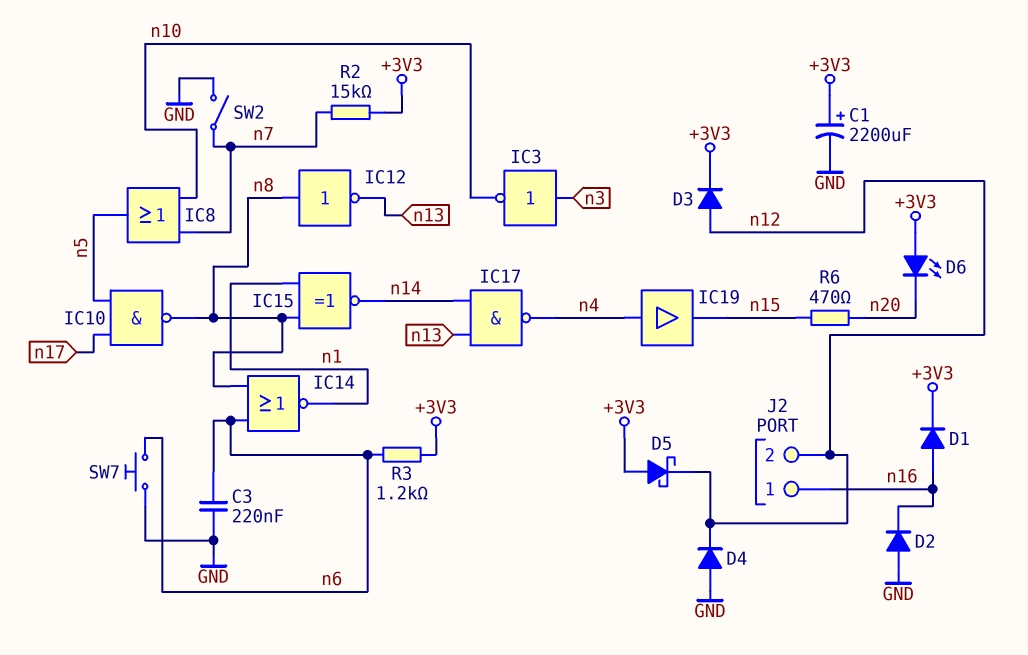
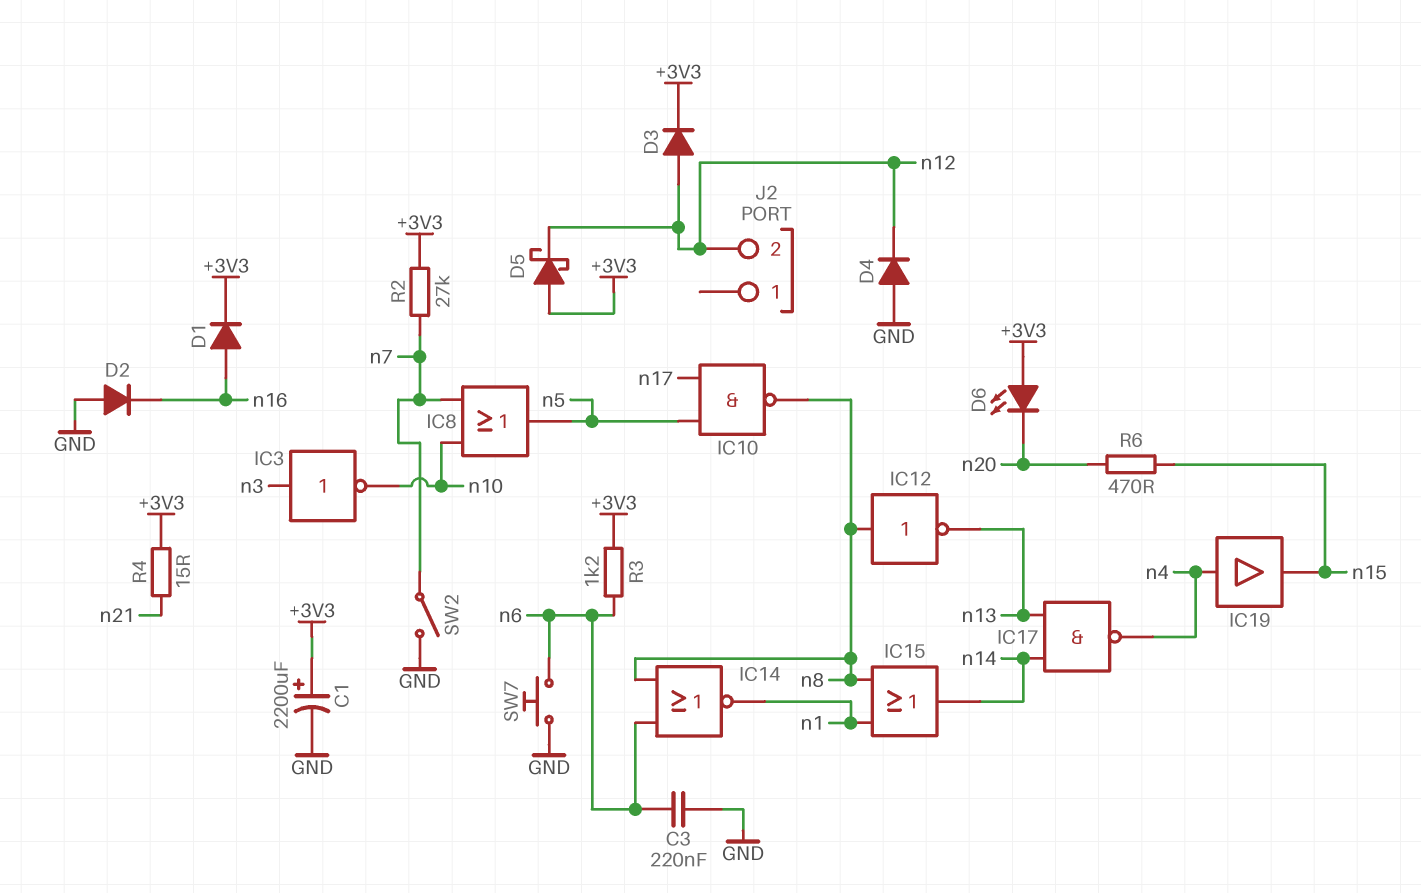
IC15: XNOR (in n1, in n8, out n14) -> OR (in n1, in n8, out n14)
J2 pin 1: n16 -> none
R2: 15k (+3V3, n7) -> 27k (+3V3, n7)
R4: none -> 15 (+3V3, n21)

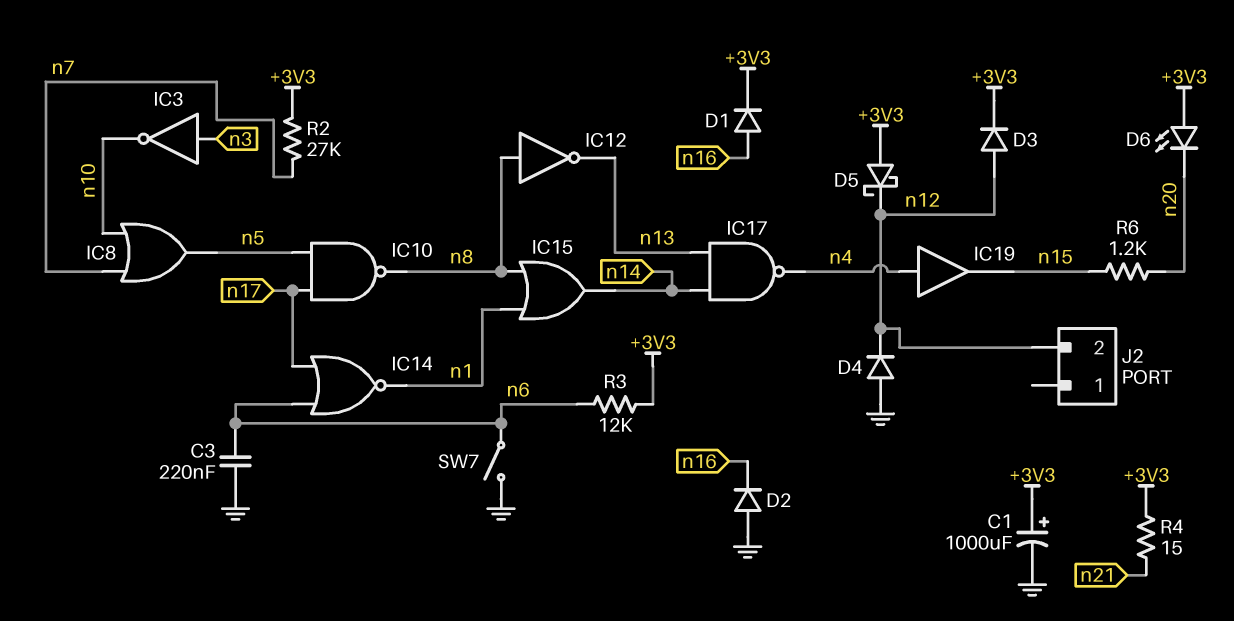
C1: 2200uF (plus +3V3, minus GND) -> 1000uF (plus +3V3, minus GND)
IC14: NOR (in n6, in n8, out n1) -> NOR (in n6, in n17, out n1)
R3: 1.2k (+3V3, n6) -> 12k (+3V3, n6)
R6: 470 (n15, n20) -> 1.2k (n15, n20)
SW2: switch (GND, n7) -> none
SW7: button (GND, n6) -> switch (GND, n6)

